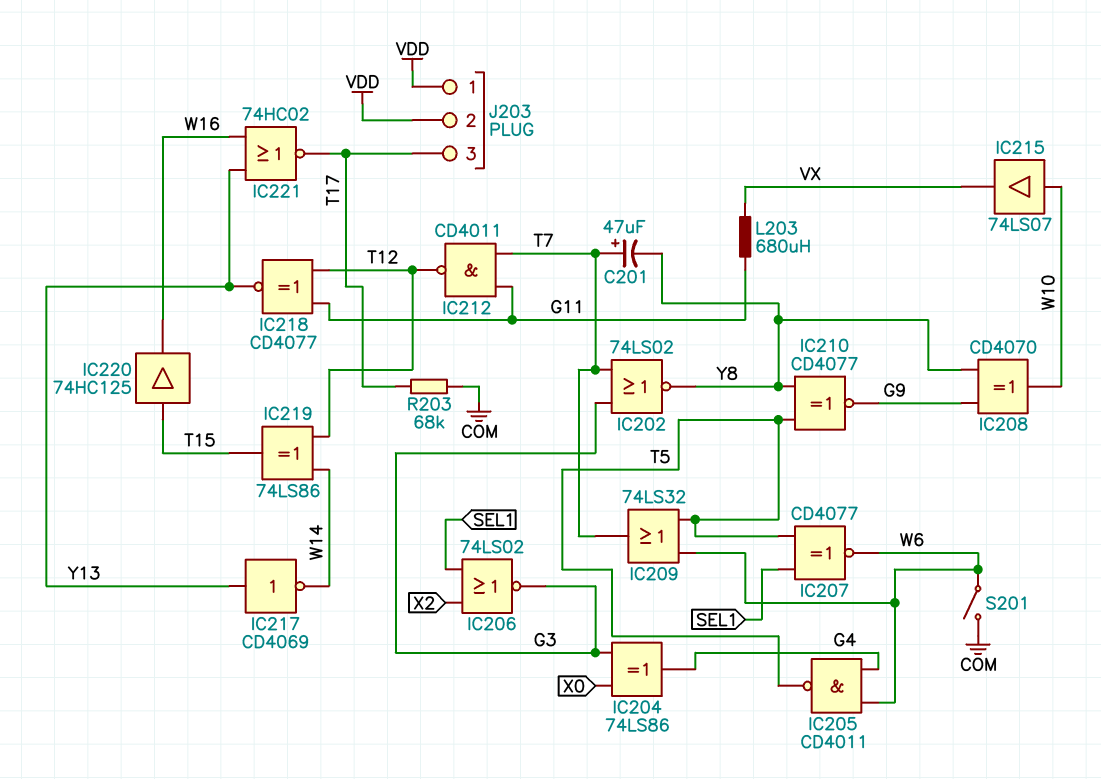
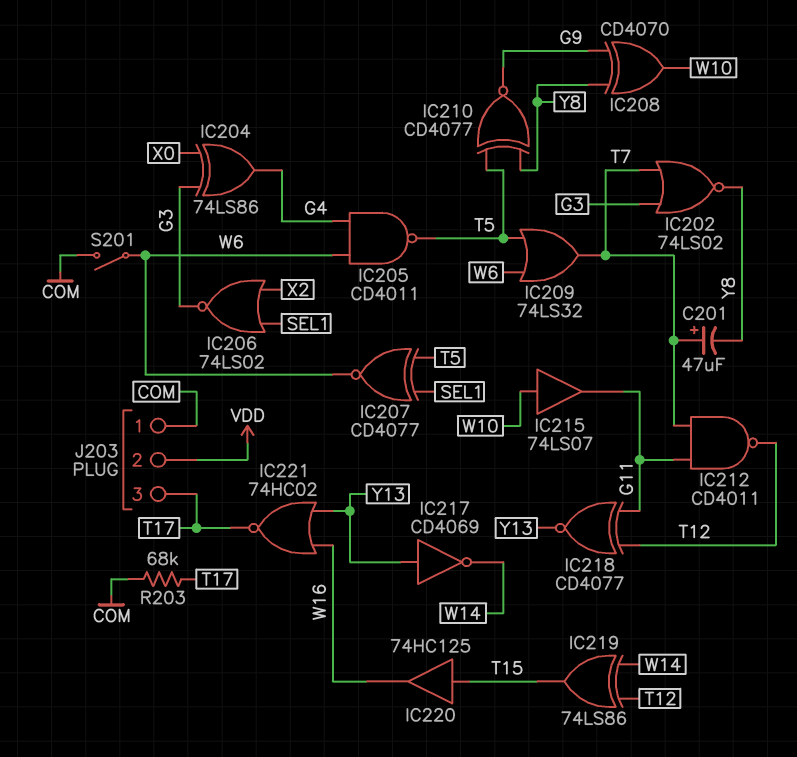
IC215: buffer 74LS07 (in W10, out VX) -> buffer 74LS07 (in W10, out G11)
J203 pin 1: VDD -> COM
L203: 680uH (G11, VX) -> none

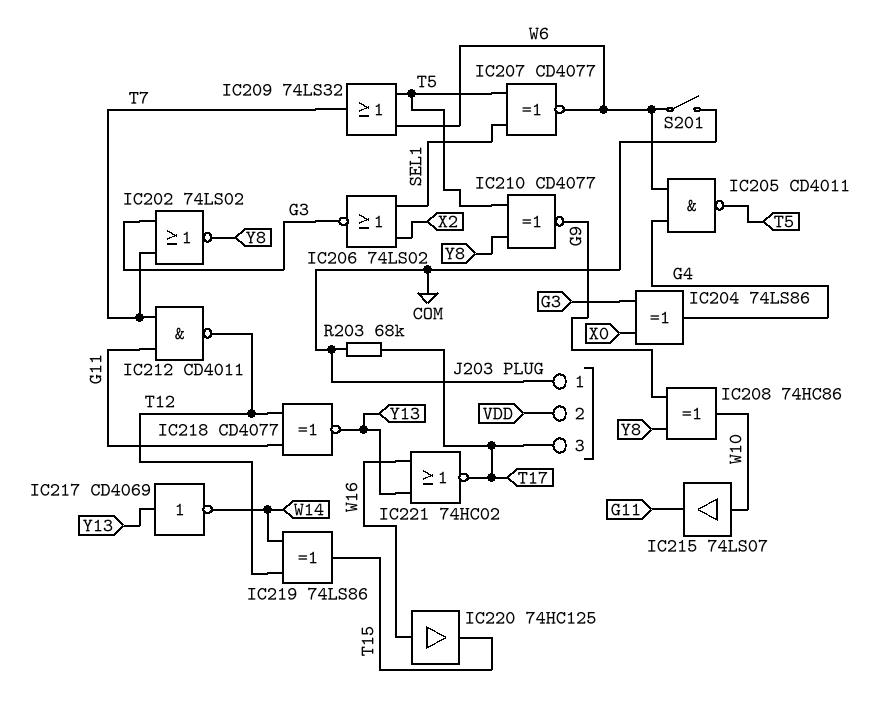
C201: 47uF (plus T7, minus Y8) -> none
IC208: XOR CD4070 (in G9, in Y8, out W10) -> XOR 74HC86 (in G9, in Y8, out W10)
IC220: buffer 74HC125 (in T15, out W16) -> buffer 74HC125 (in W16, out T15)

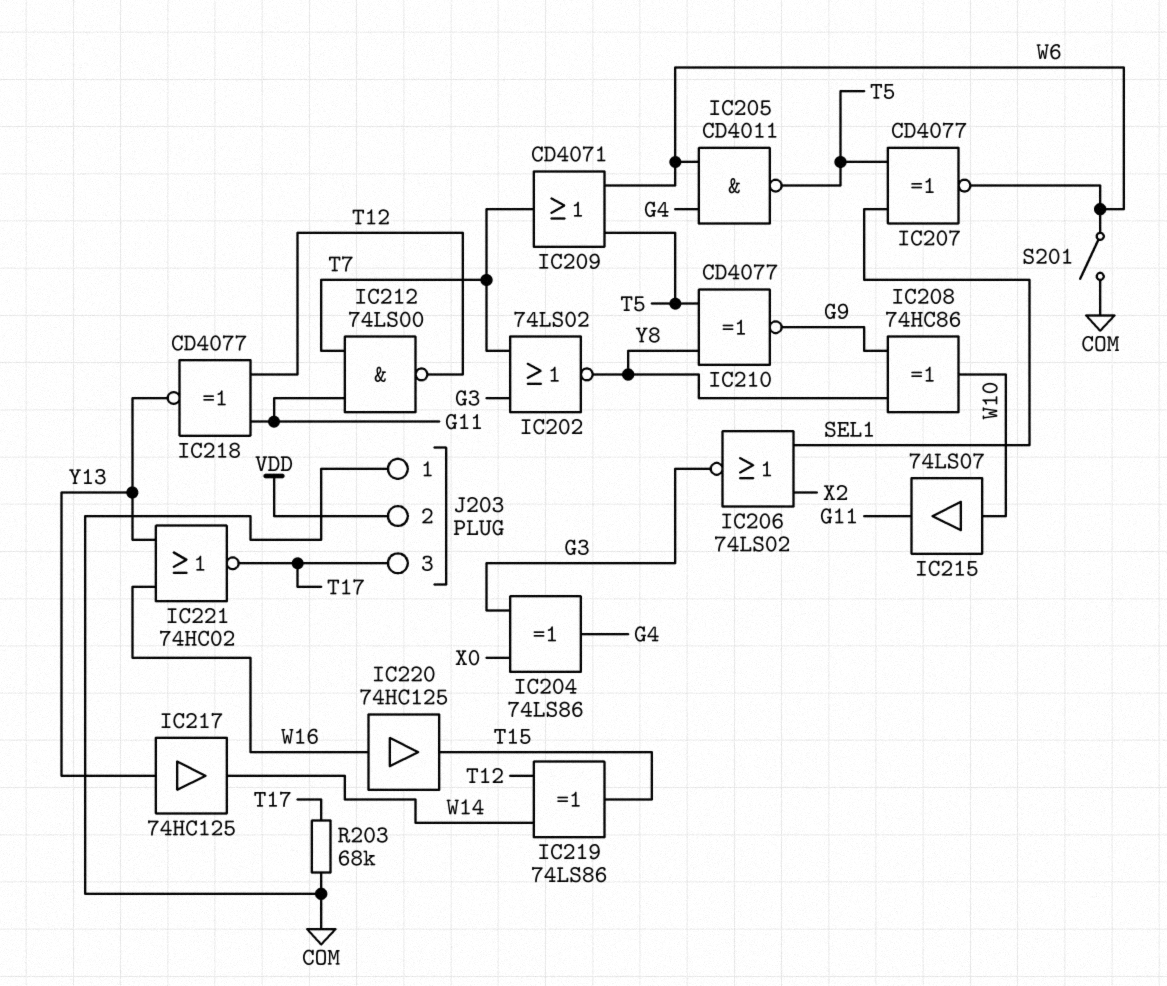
IC209: OR 74LS32 (in T5, in W6, out T7) -> OR CD4071 (in T5, in W6, out T7)
IC212: NAND CD4011 (in G11, in T7, out T12) -> NAND 74LS00 (in G11, in T7, out T12)
IC217: NOT CD4069 (in Y13, out W14) -> buffer 74HC125 (in Y13, out W14)

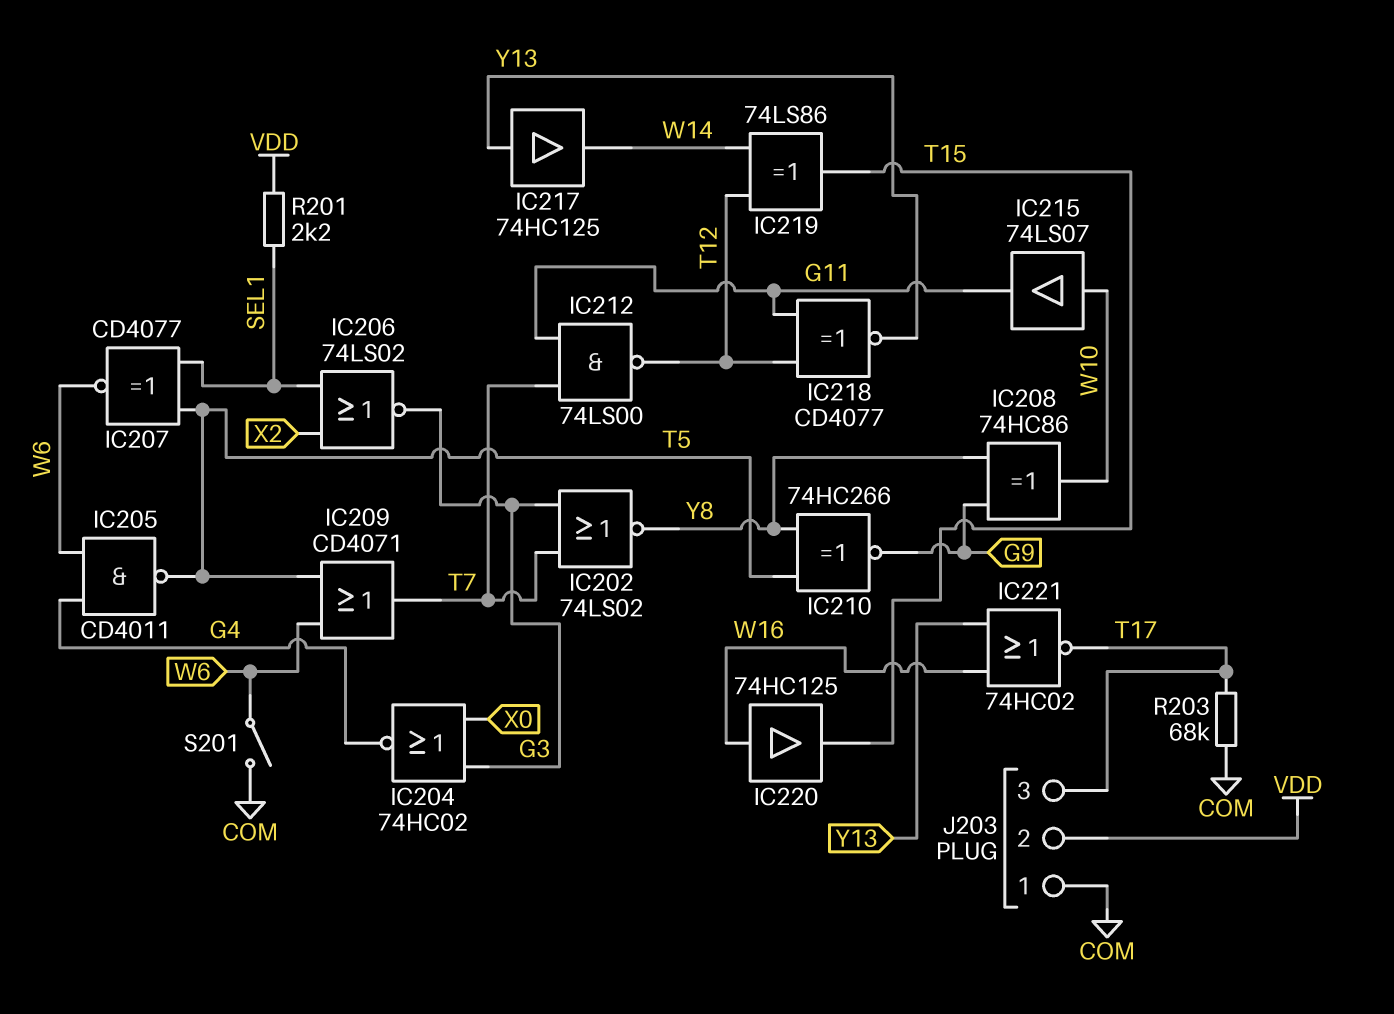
IC204: XOR 74LS86 (in G3, in X0, out G4) -> NOR 74HC02 (in G3, in X0, out G4)
IC210: XNOR CD4077 (in T5, in Y8, out G9) -> XNOR 74HC266 (in T5, in Y8, out G9)
R201: none -> 2.2k (SEL1, VDD)

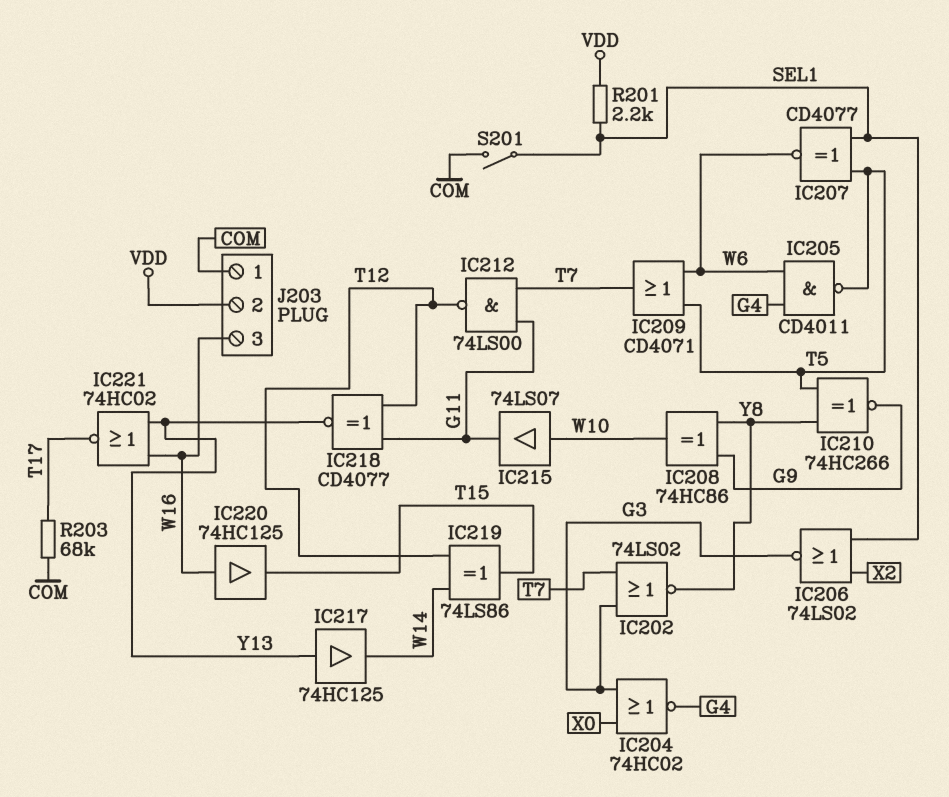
J203 pin 3: T17 -> W16
S201: switch (COM, W6) -> switch (COM, SEL1)

